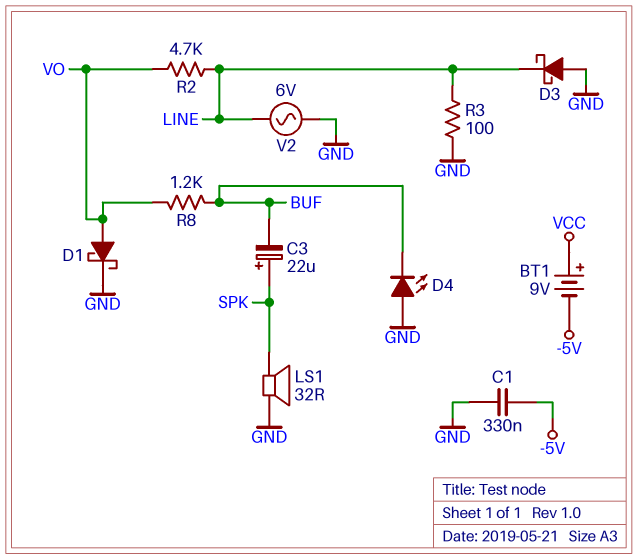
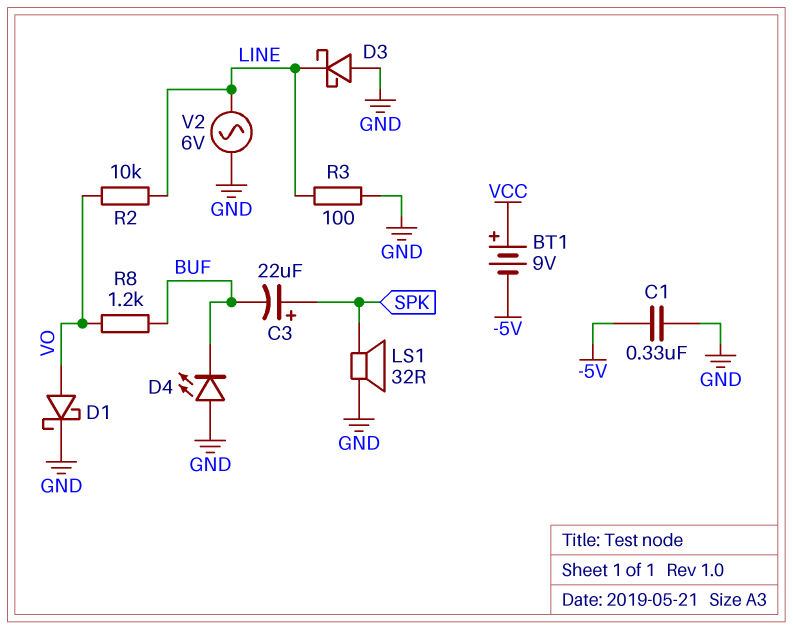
R2: 4.7k (LINE, VO) -> 10k (LINE, VO)

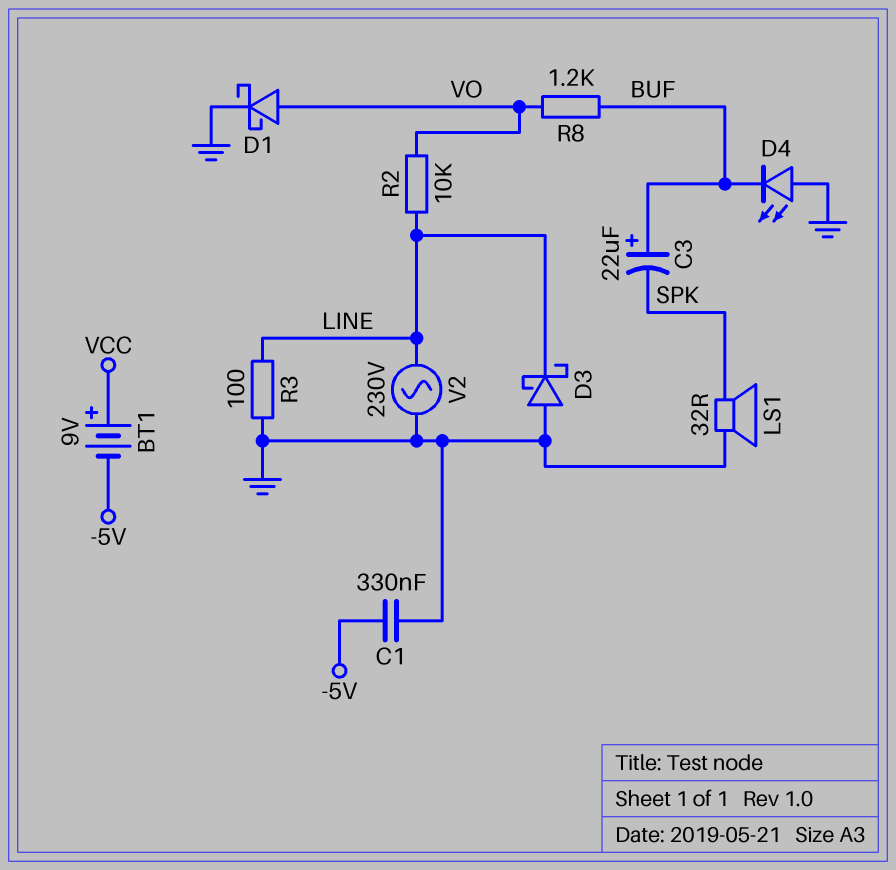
C3: 22uF (plus SPK, minus BUF) -> 22uF (plus BUF, minus SPK)
V2: AC 6V (GND, LINE) -> AC 230V (GND, LINE)

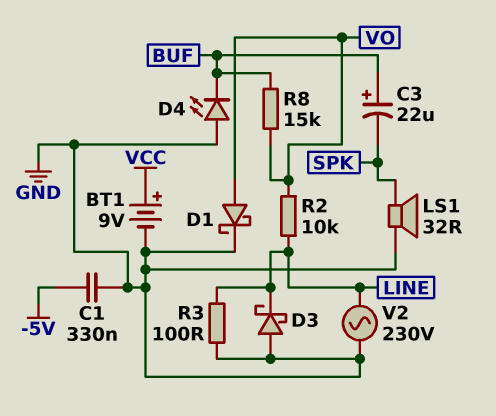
BT1: 9V (plus VCC, minus -5V) -> 9V (plus VCC, minus GND)
R8: 1.2k (BUF, VO) -> 15k (BUF, VO)

